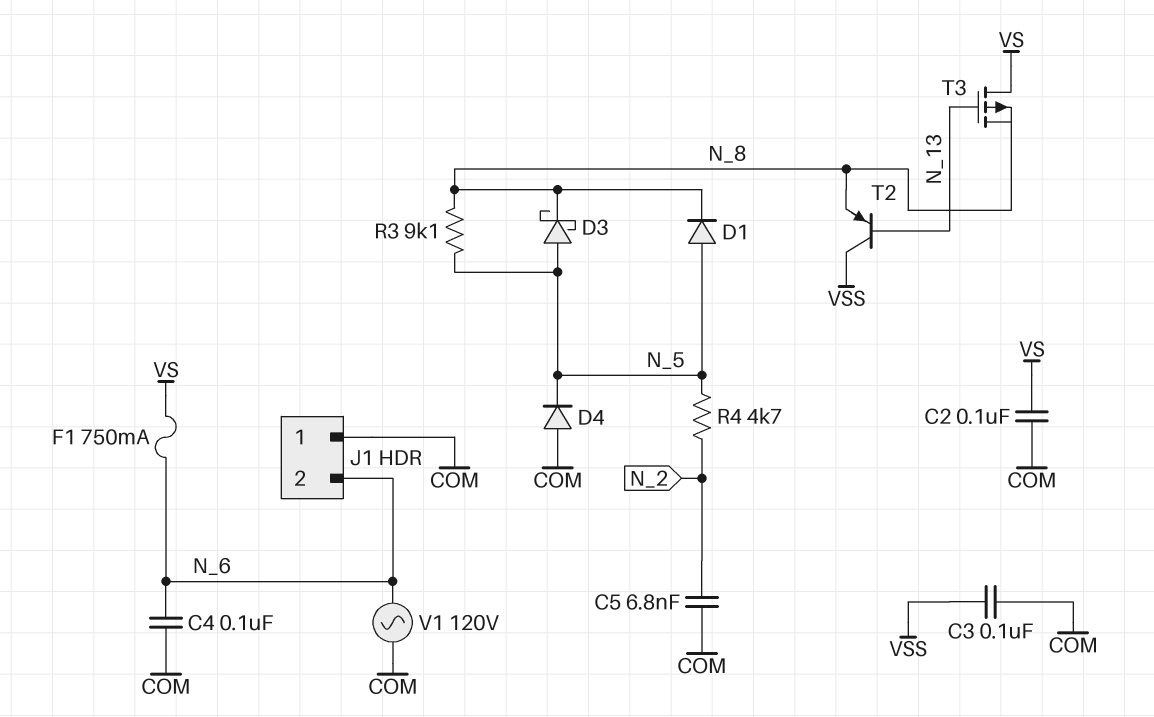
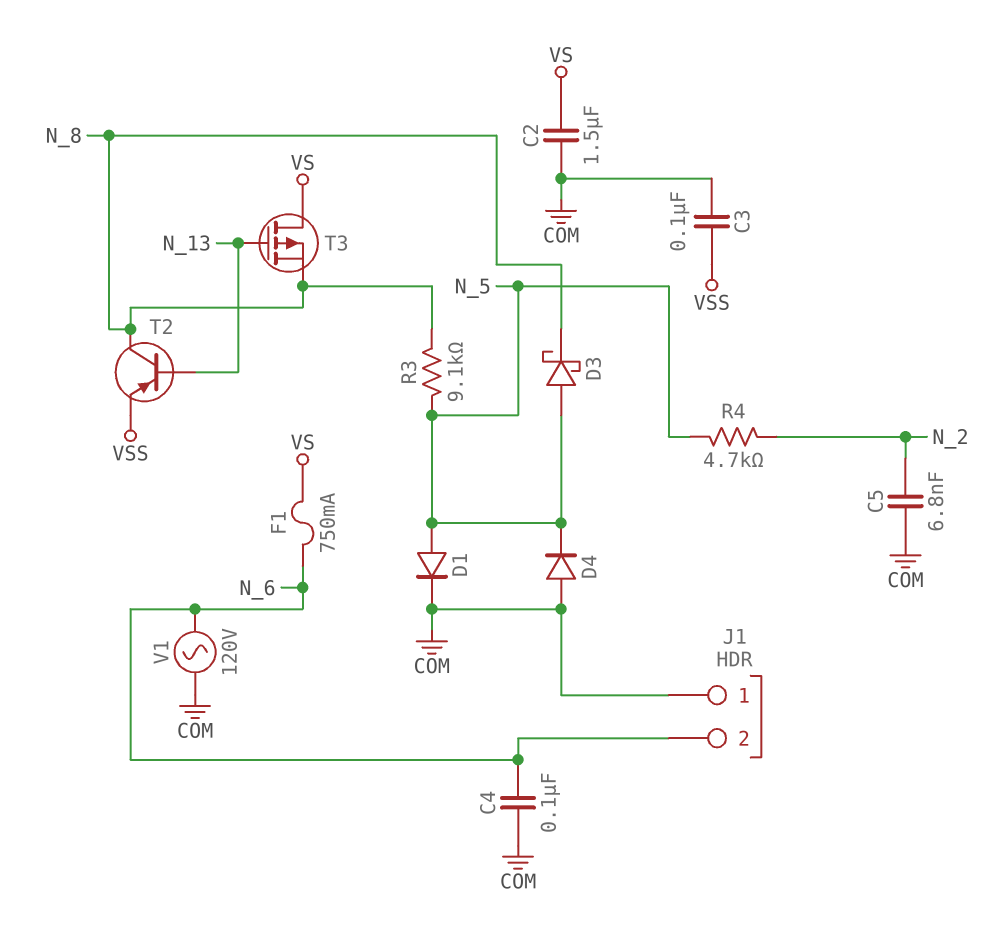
C2: 100nF (COM, VS) -> 1.5uF (COM, VS)
D1: diode (A N_5, K N_8) -> diode (A N_5, K COM)
T2: PNP (B N_13, C VSS, E N_8) -> PNP (B N_13, C N_8, E VSS)

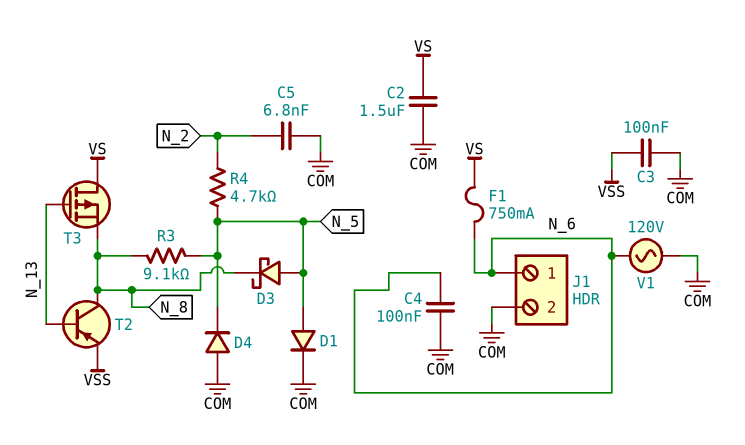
J1 pin 1: COM -> N_6
J1 pin 2: N_6 -> COM

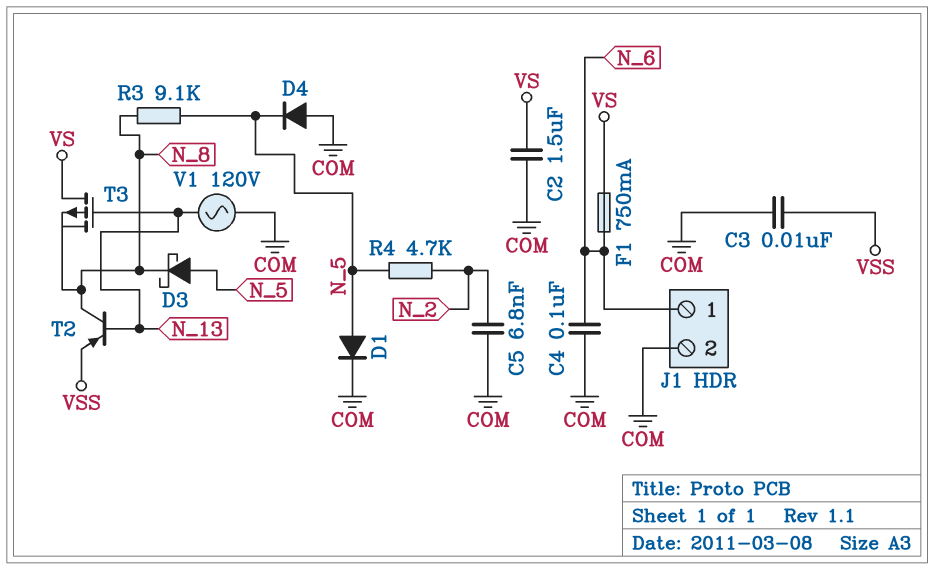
C3: 100nF (COM, VSS) -> 10nF (COM, VSS)
V1: AC 120V (COM, N_6) -> AC 120V (COM, N_13)

